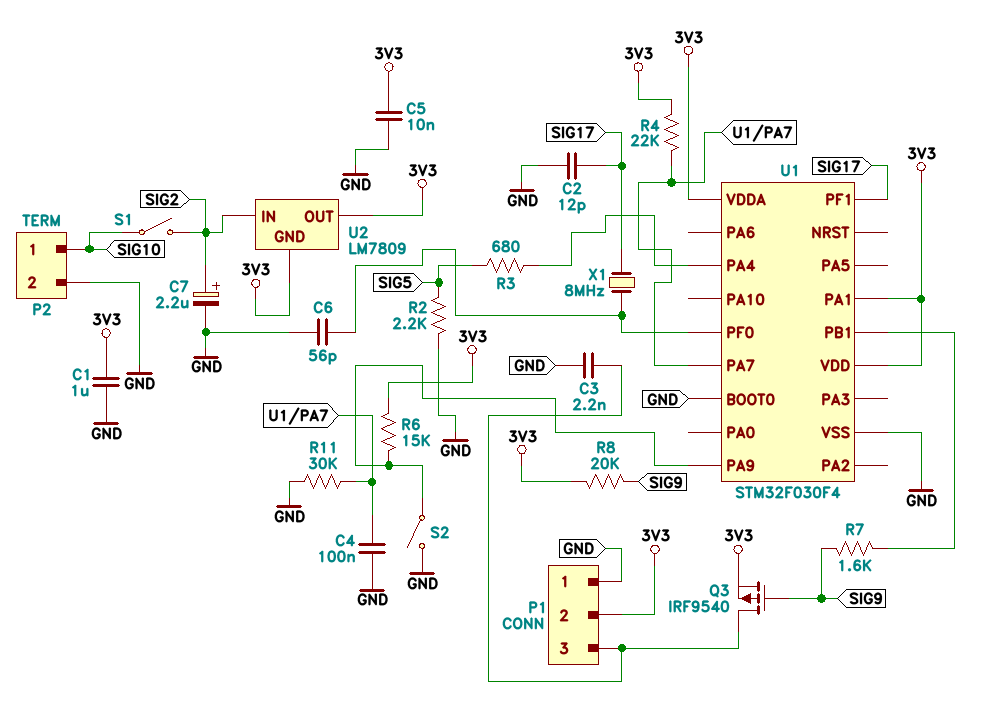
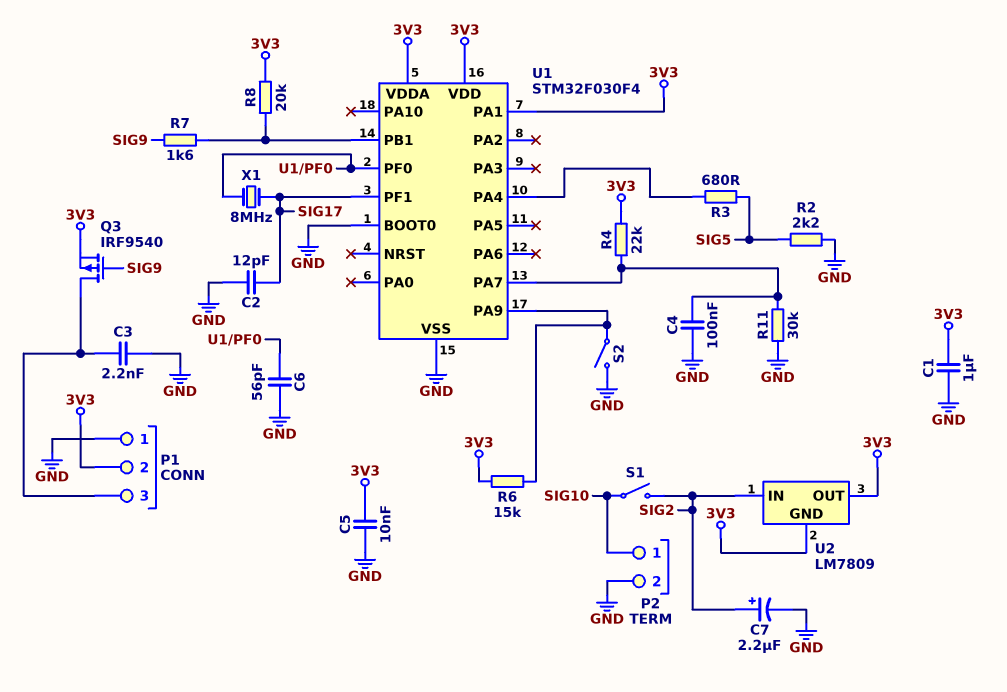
R8: 20k (3V3, SIG9) -> 20k (3V3, U1/PB1)

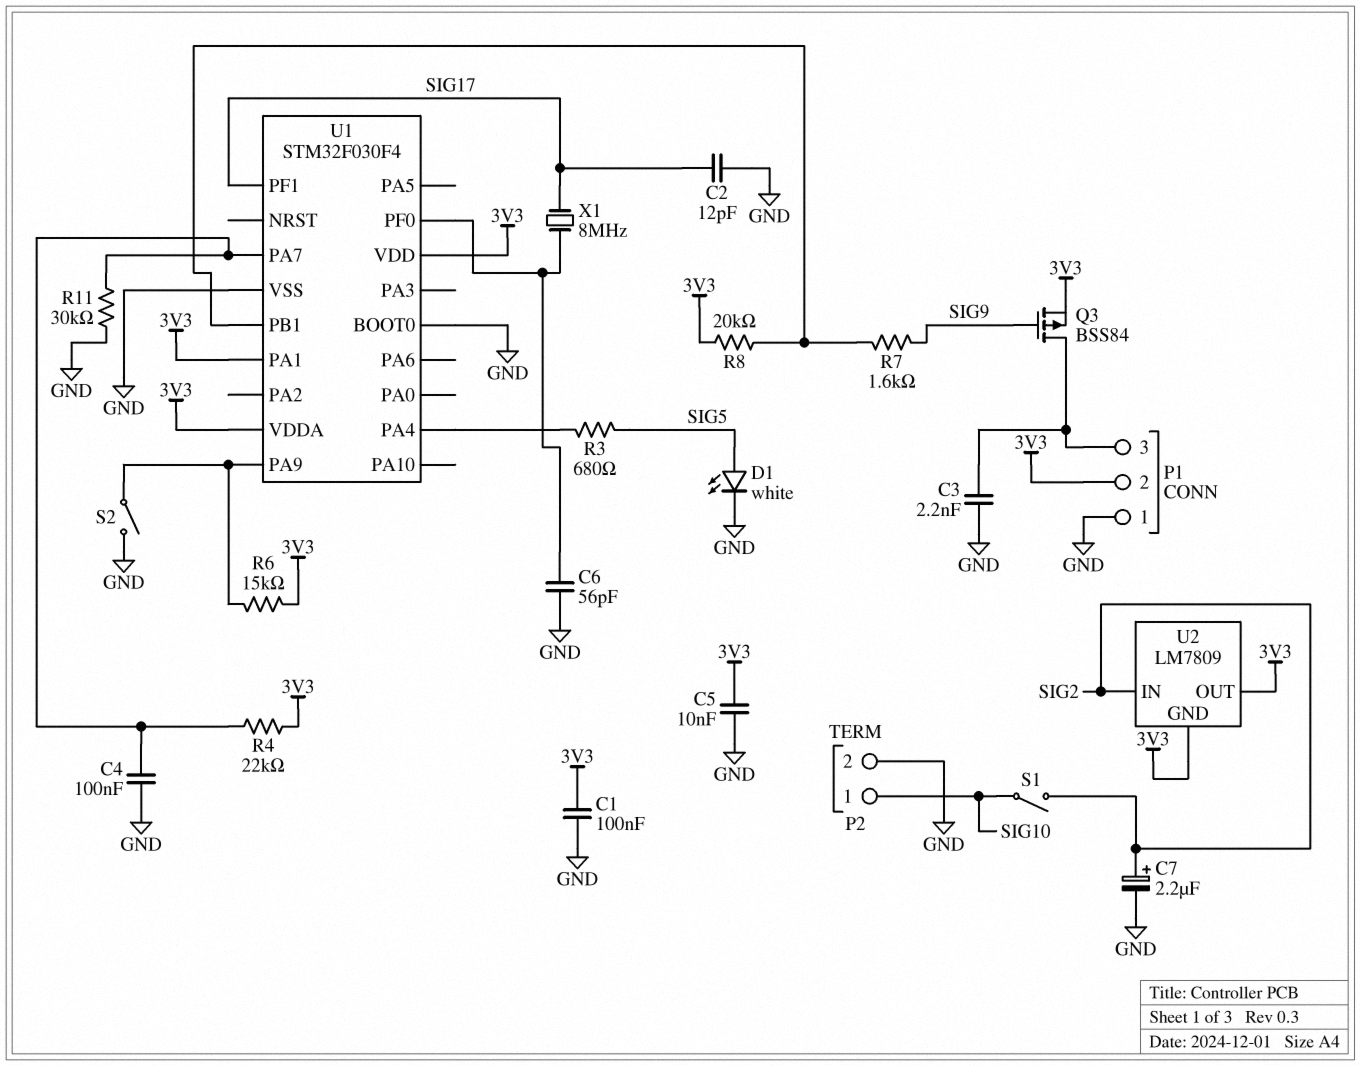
C1: 1uF (3V3, GND) -> 100nF (3V3, GND)
D1: none -> LED white (A SIG5, K GND)
Q3: PMOS IRF9540 (G SIG9, D P1/3, S 3V3) -> PMOS BSS84 (G SIG9, D P1/3, S 3V3)
R2: 2.2k (GND, SIG5) -> none

